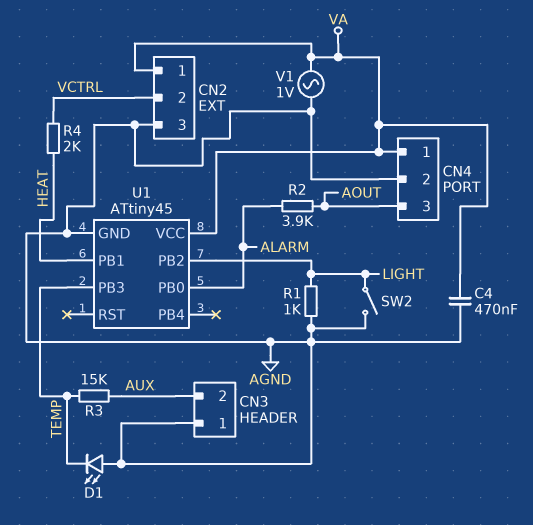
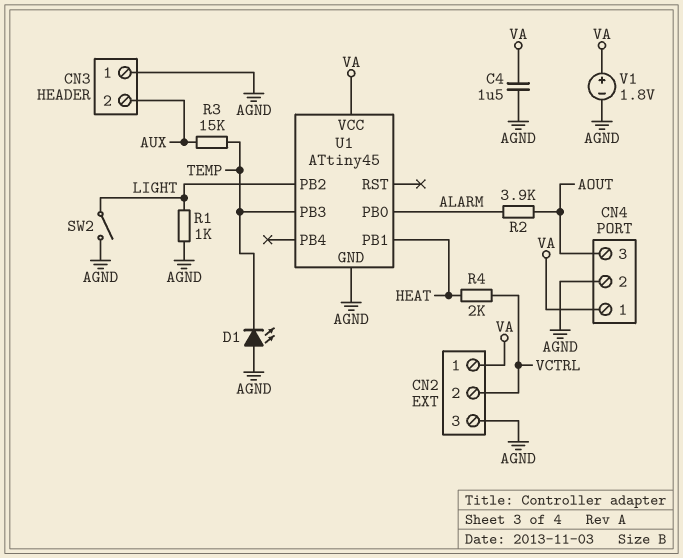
C4: 470nF (AGND, VA) -> 1.5uF (AGND, VA)
V1: AC 1V (AGND, VA) -> 1.8V (plus VA, minus AGND)

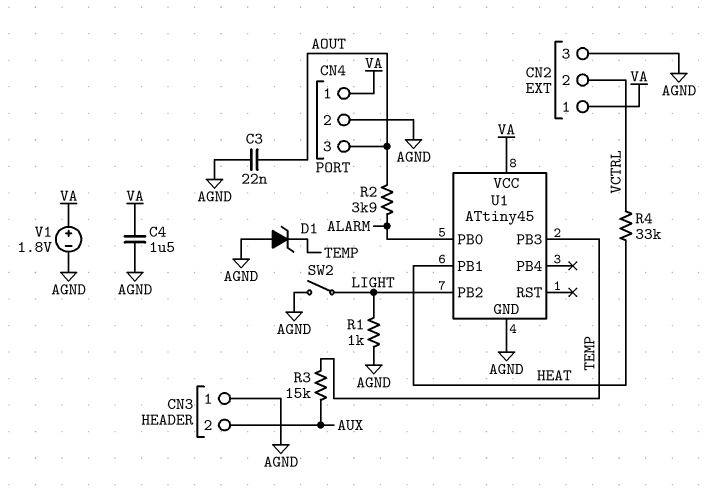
C3: none -> 22nF (AGND, AOUT)
D1: LED (A AGND, K TEMP) -> zener (A AGND, K TEMP)
R4: 2k (HEAT, VCTRL) -> 33k (HEAT, VCTRL)

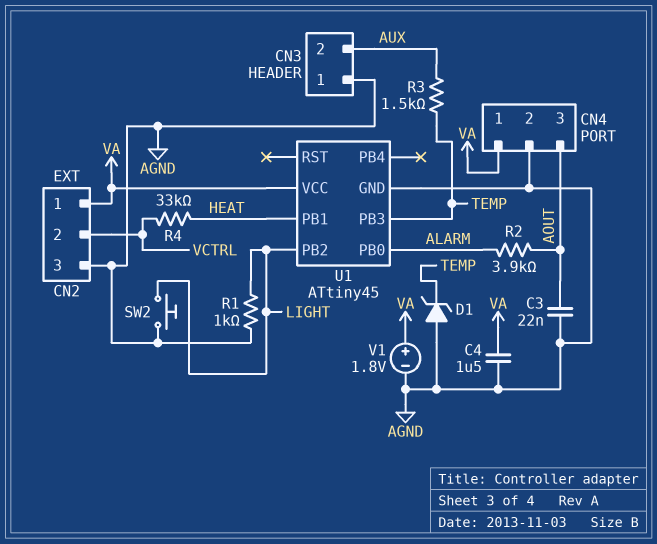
R3: 15k (AUX, TEMP) -> 1.5k (AUX, TEMP)
SW2: switch (AGND, LIGHT) -> button (AGND, LIGHT)

